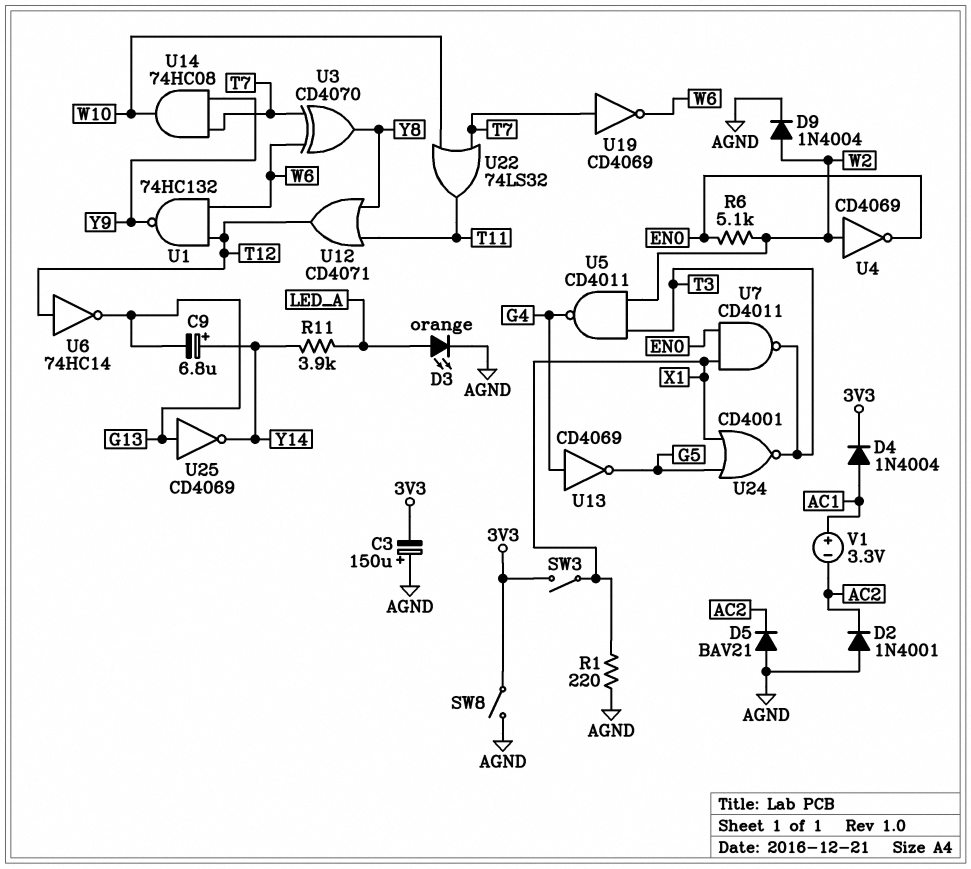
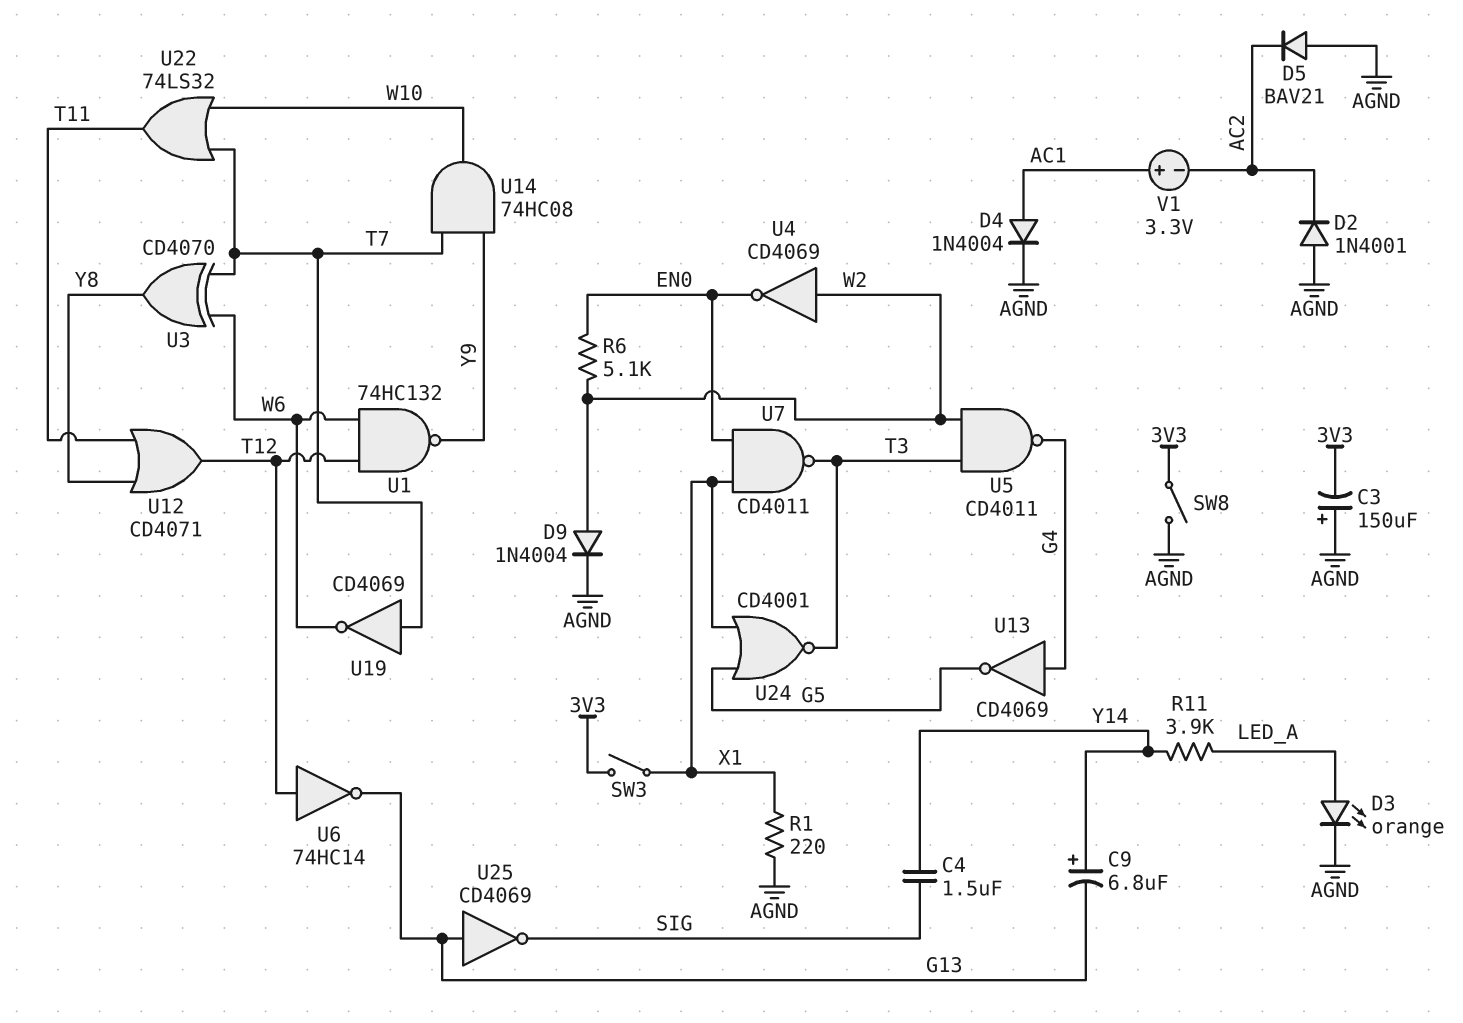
C4: none -> 1.5uF (SIG, Y14)
D4: diode 1N4004 (A AC1, K 3V3) -> diode 1N4004 (A AC1, K AGND)
U25: NOT CD4069 (in G13, out Y14) -> NOT CD4069 (in G13, out SIG)

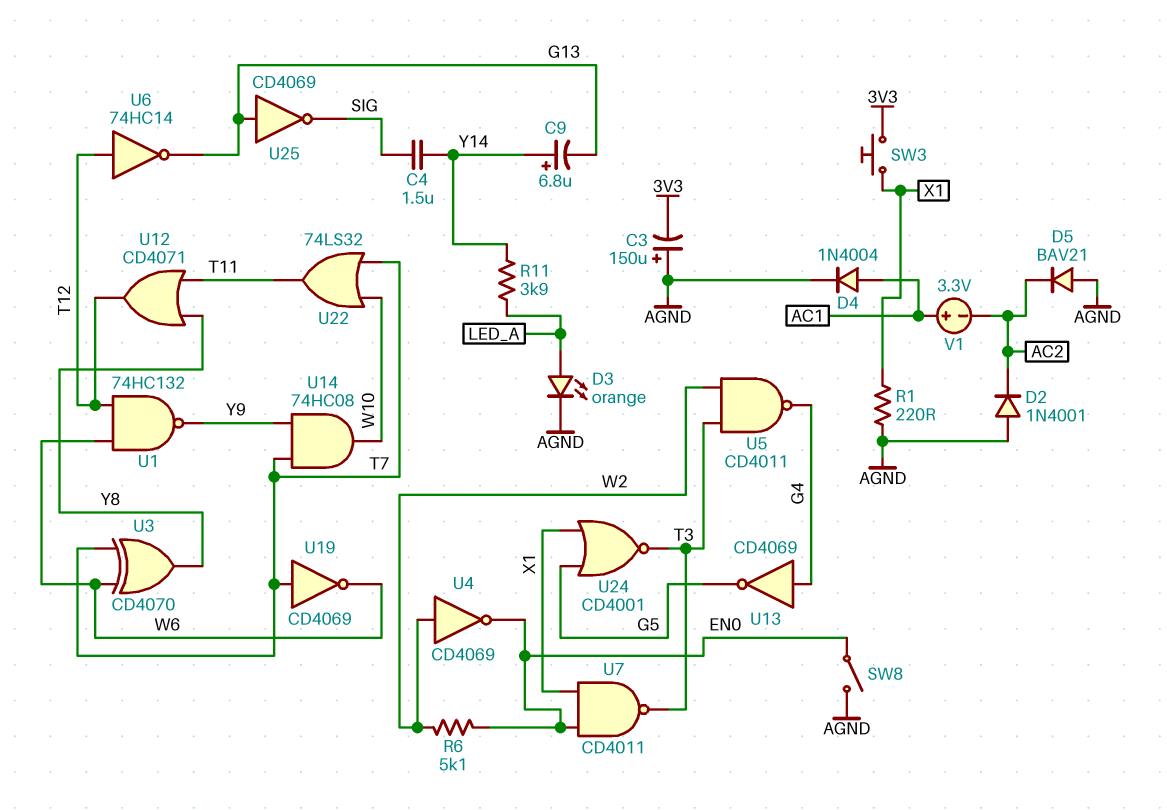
D9: diode 1N4004 (A W2, K AGND) -> none
SW3: switch (3V3, X1) -> button (3V3, X1)
SW8: switch (3V3, AGND) -> switch (AGND, EN0)

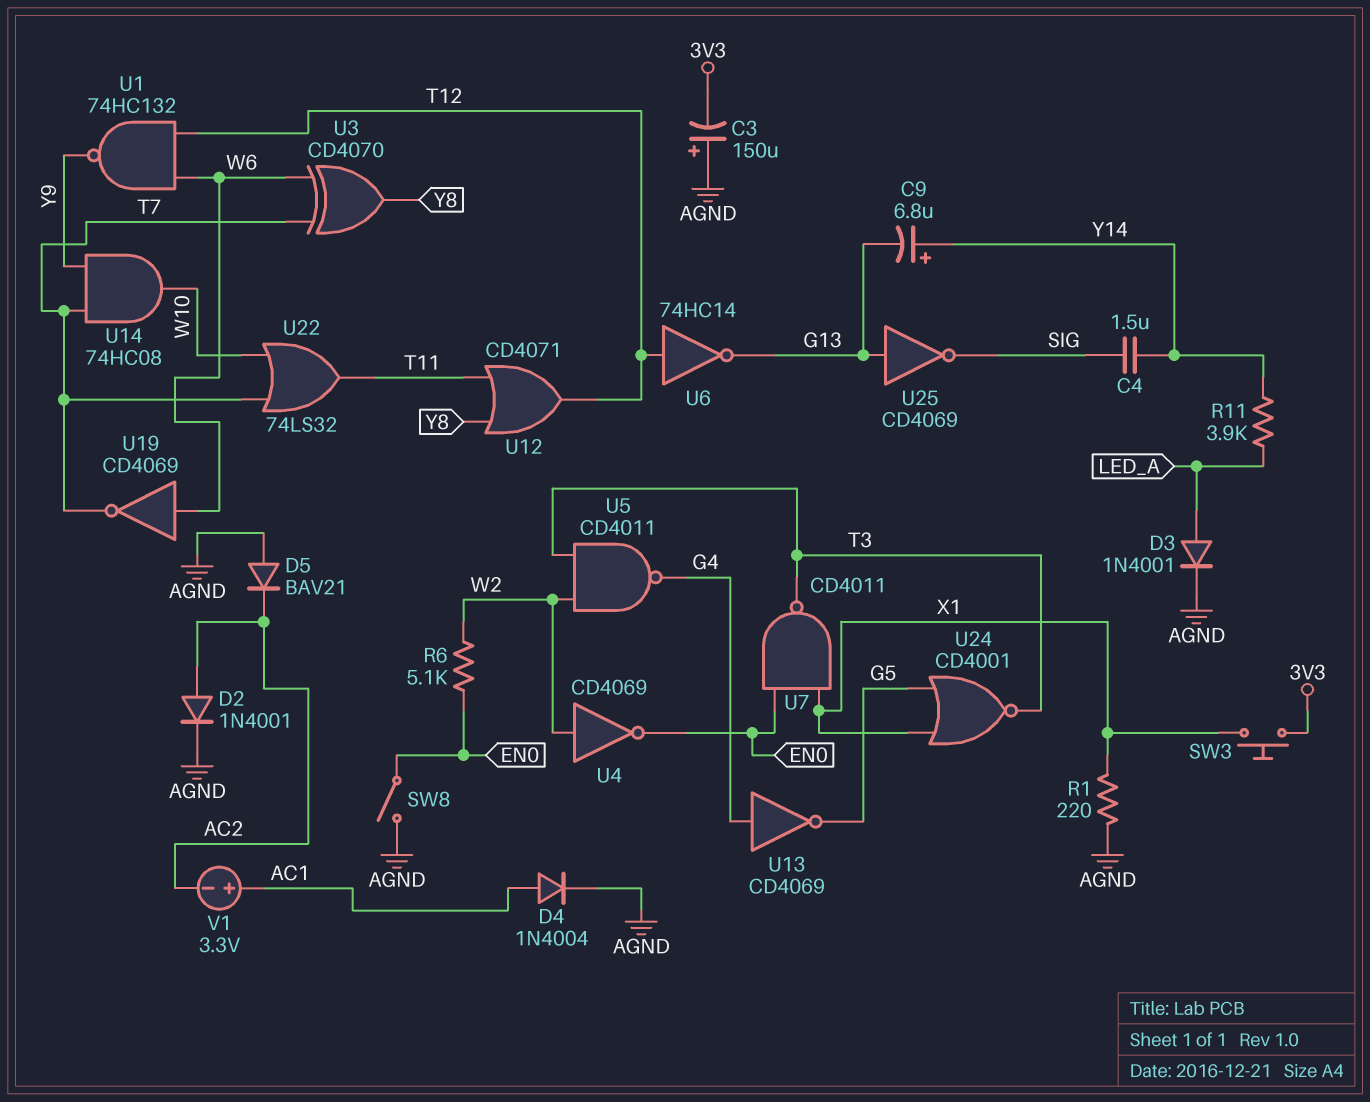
D2: diode 1N4001 (A AGND, K AC2) -> diode 1N4001 (A AC2, K AGND)
D3: LED orange (A LED_A, K AGND) -> diode 1N4001 (A LED_A, K AGND)
U19: NOT CD4069 (in T7, out W6) -> NOT CD4069 (in W6, out T7)

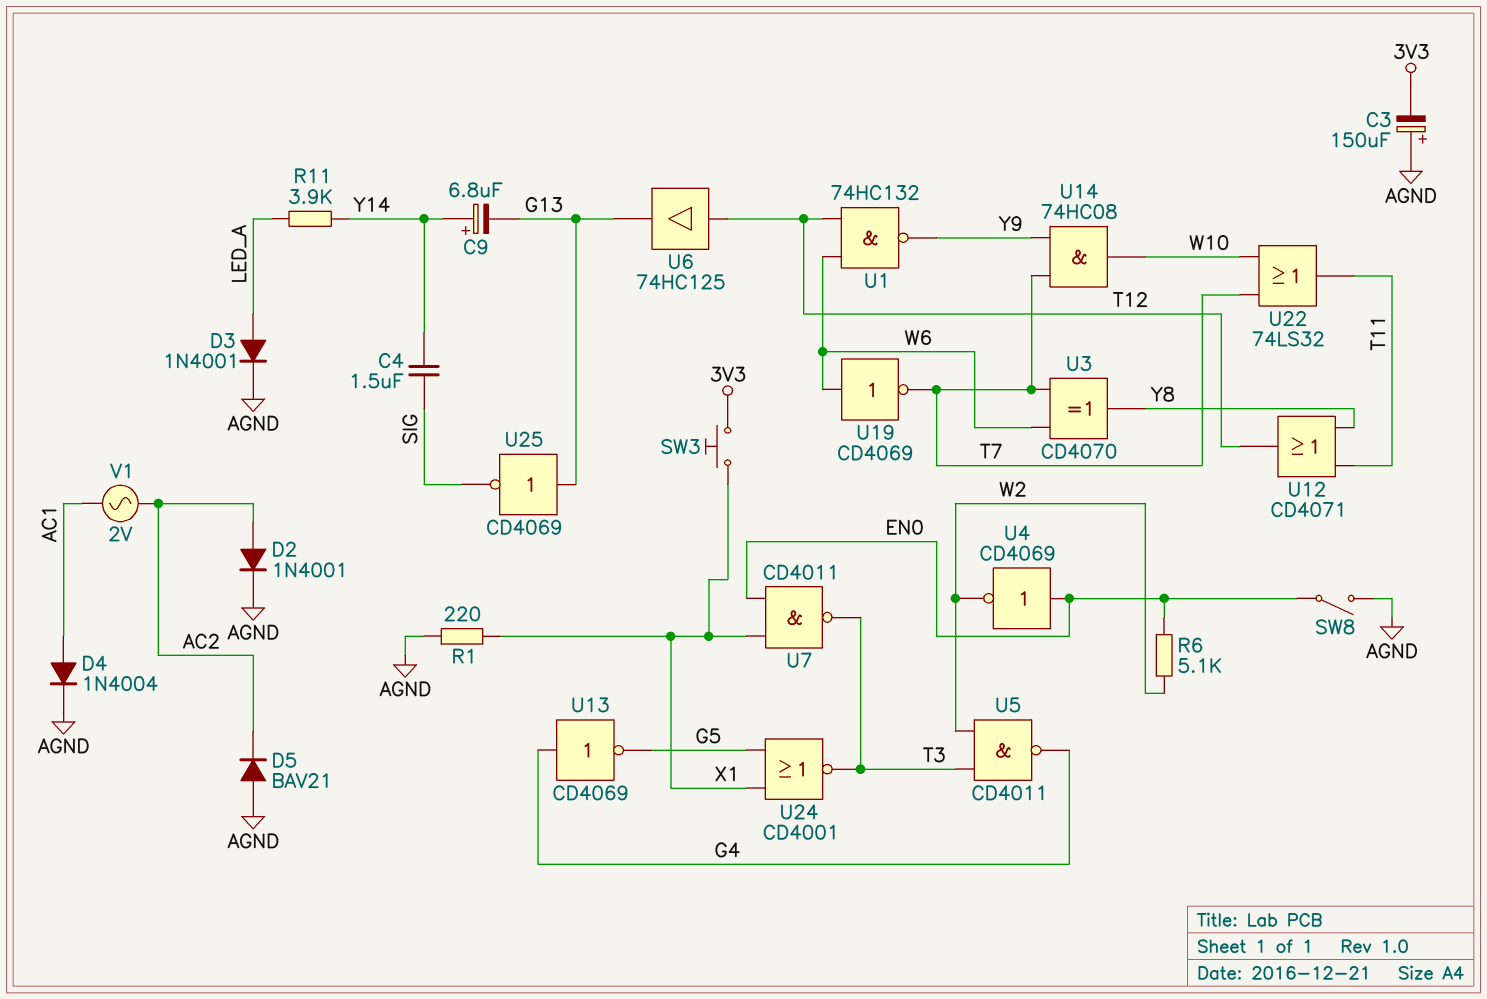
U4: NOT CD4069 (in W2, out EN0) -> NOT CD4069 (in EN0, out W2)
U6: NOT 74HC14 (in T12, out G13) -> buffer 74HC125 (in T12, out G13)
V1: 3.3V (plus AC1, minus AC2) -> AC 2V (AC1, AC2)

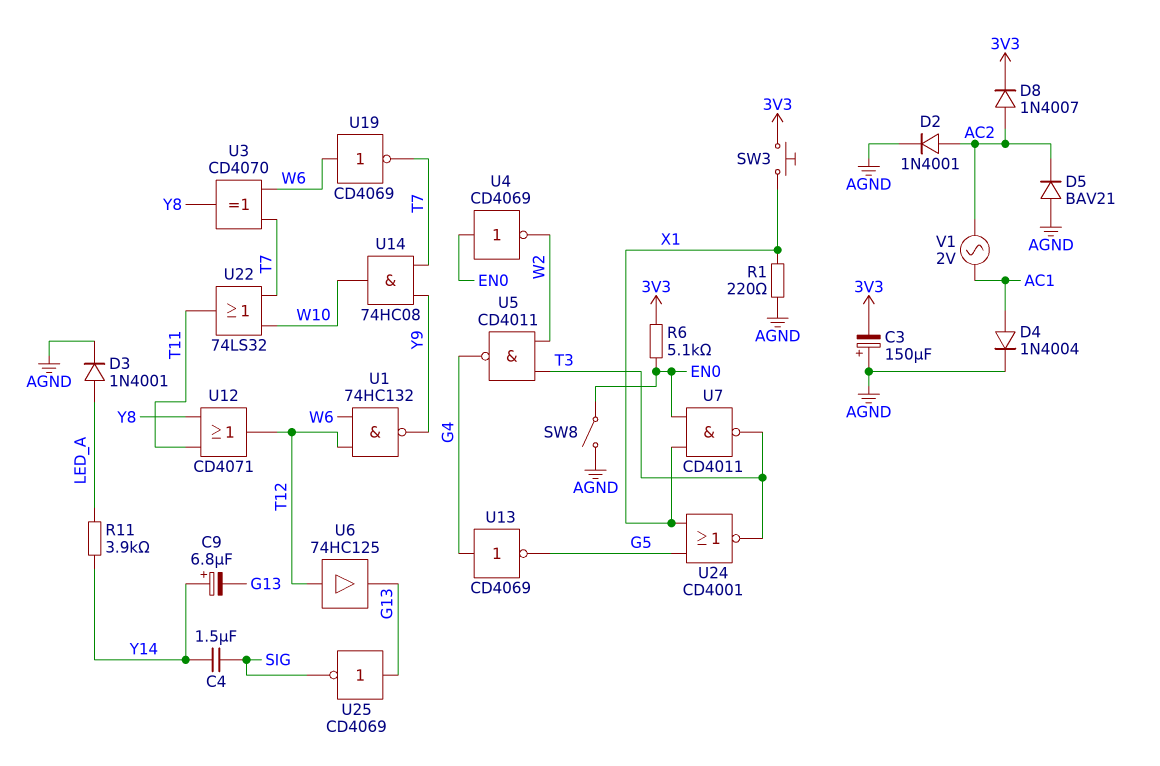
D8: none -> diode 1N4007 (A AC2, K 3V3)
R6: 5.1k (EN0, W2) -> 5.1k (3V3, EN0)

